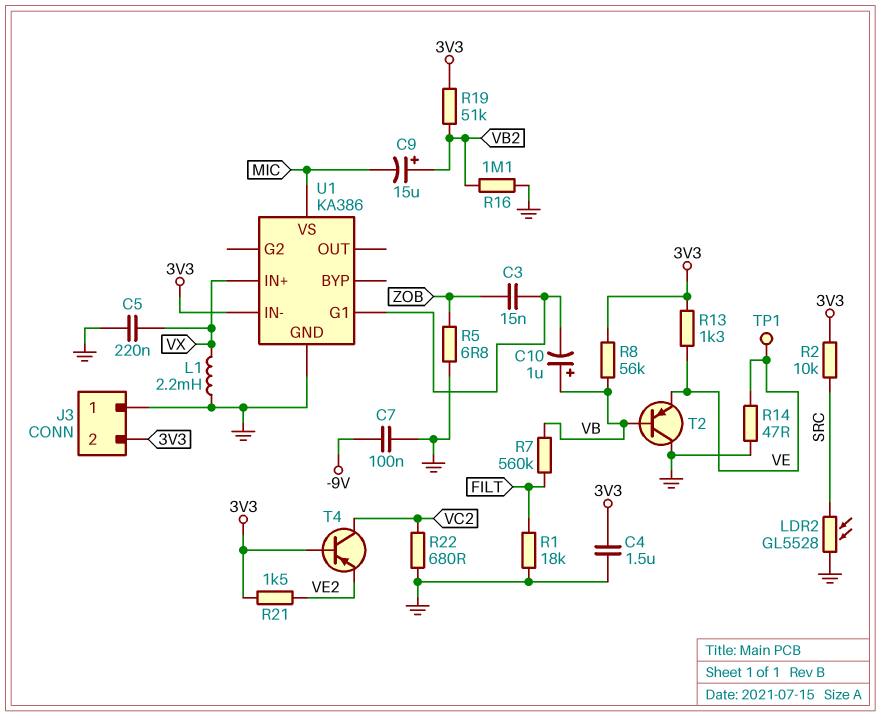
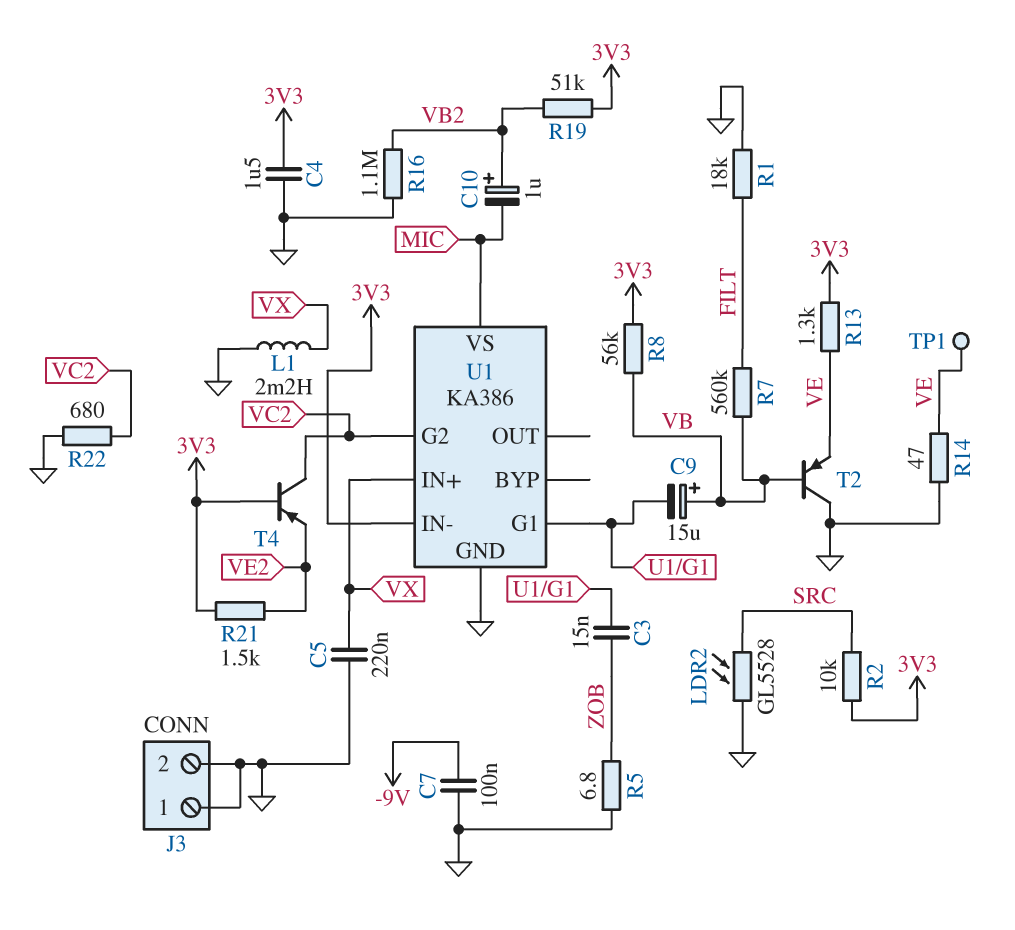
C9: 15uF (plus VB2, minus MIC) -> 15uF (plus VB, minus U1/G1)
C10: 1uF (plus VB, minus U1/G1) -> 1uF (plus VB2, minus MIC)
J3 pin 2: 3V3 -> GND
U1 pin G2: none -> VC2

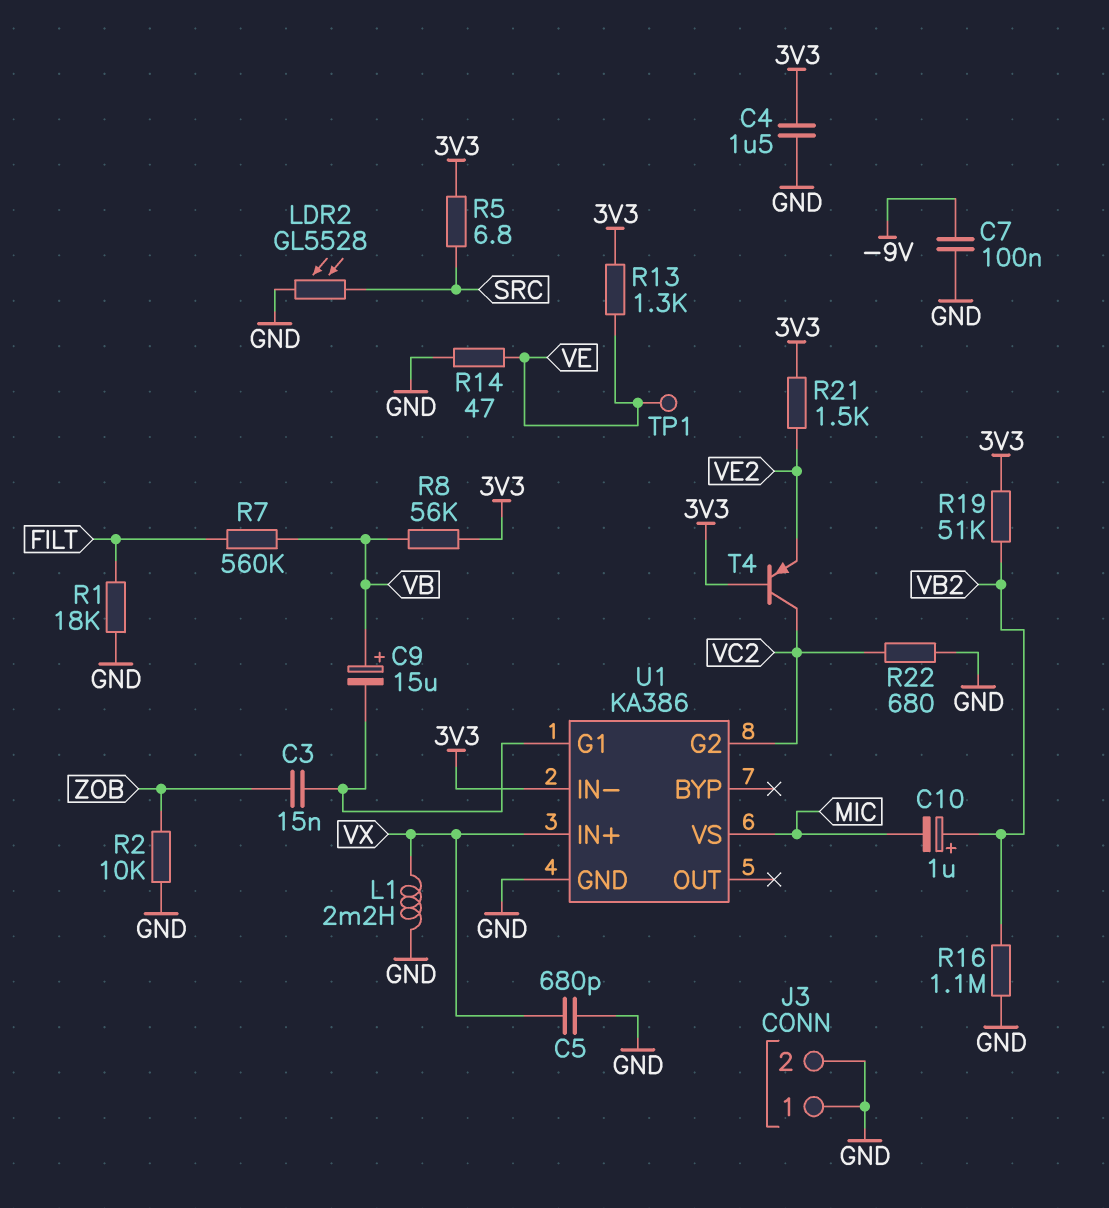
C5: 220nF (GND, VX) -> 680pF (GND, VX)
R2: 10k (3V3, SRC) -> 10k (GND, ZOB)
R5: 6.8 (GND, ZOB) -> 6.8 (3V3, SRC)
T2: PNP (B VB, C GND, E VE) -> none

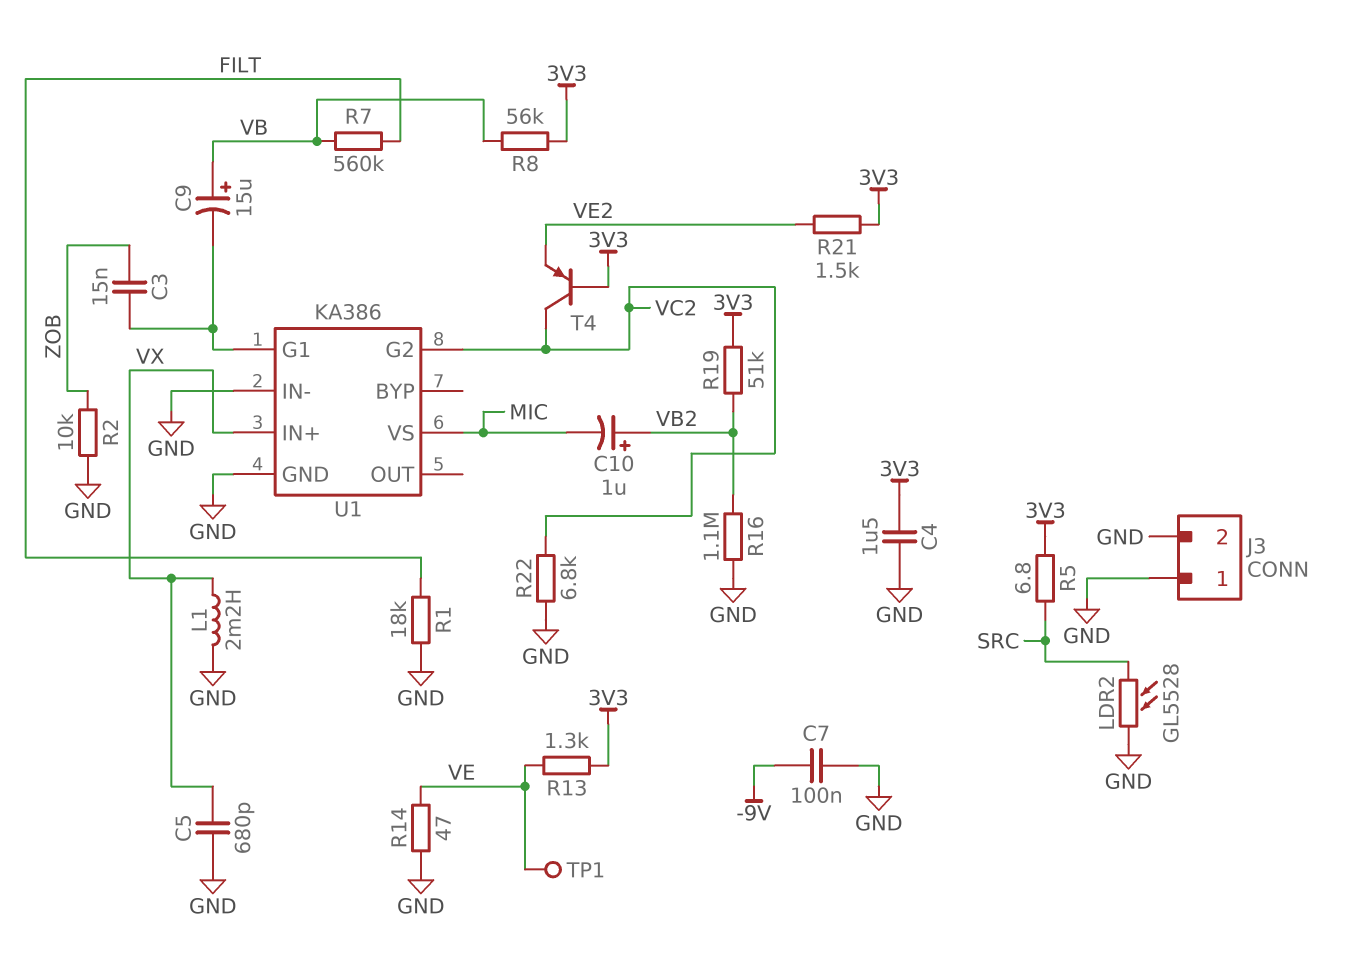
R22: 680 (GND, VC2) -> 6.8k (GND, VC2)
U1 pin IN-: 3V3 -> GND

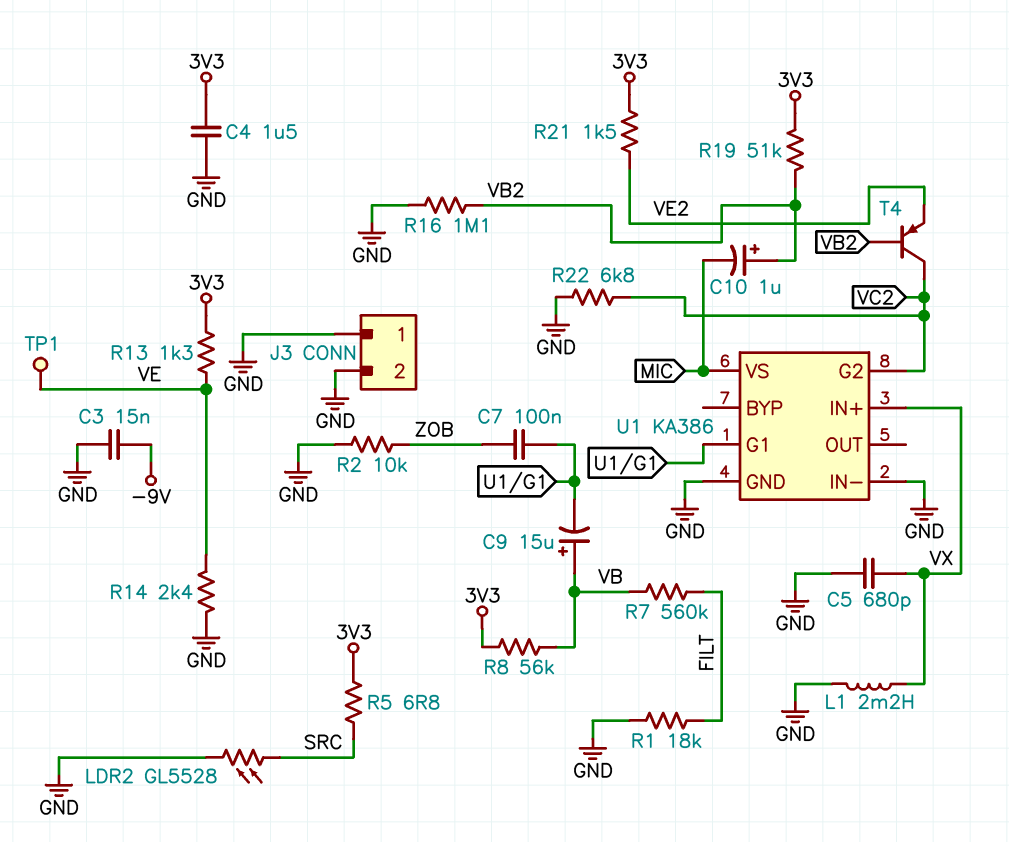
C3: 15nF (U1/G1, ZOB) -> 15nF (-9V, GND)
C7: 100nF (-9V, GND) -> 100nF (U1/G1, ZOB)
R14: 47 (GND, VE) -> 2.4k (GND, VE)
T4: PNP (B 3V3, C VC2, E VE2) -> PNP (B VB2, C VC2, E VE2)

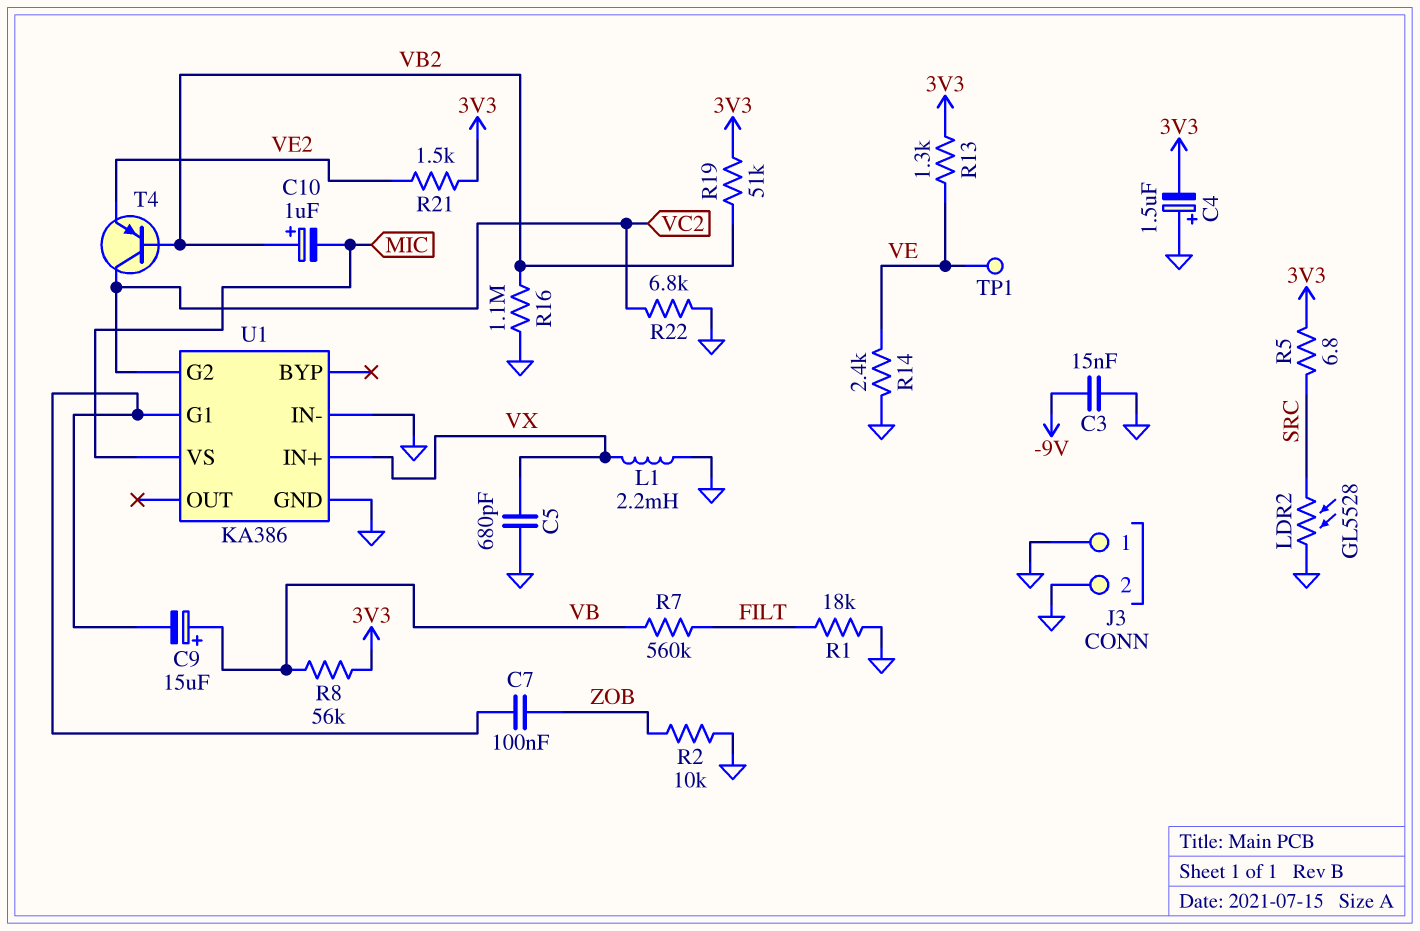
C4: 1.5uF (3V3, GND) -> 1.5uF (plus GND, minus 3V3)

